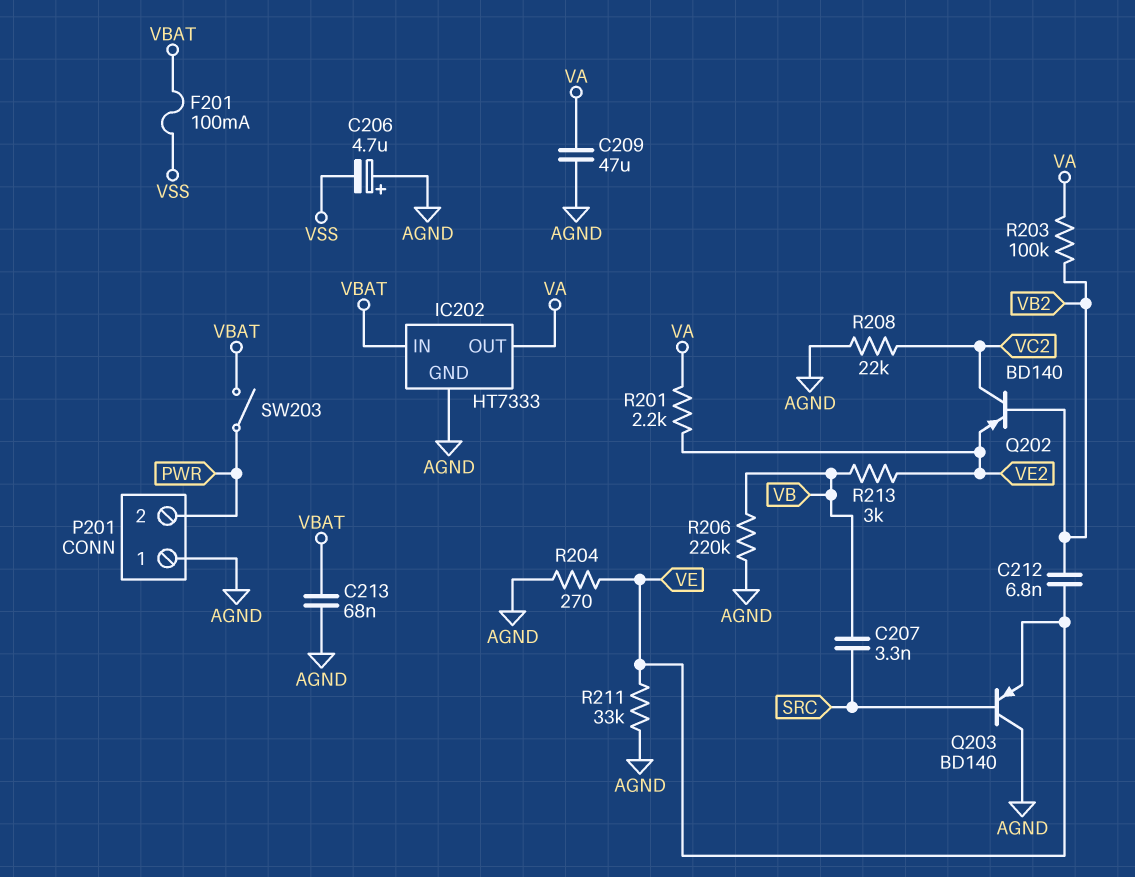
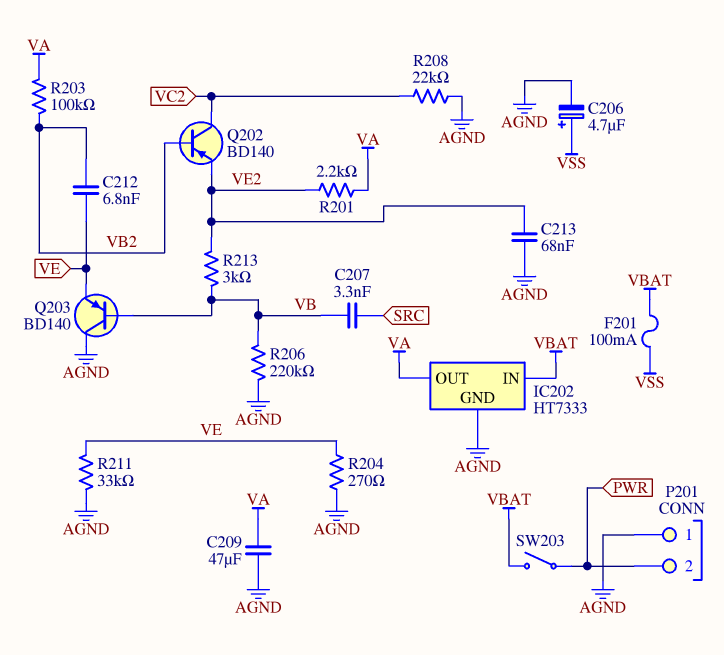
C206: 4.7uF (plus AGND, minus VSS) -> 4.7uF (plus VSS, minus AGND)
C213: 68nF (AGND, VBAT) -> 68nF (AGND, VE2)
Q203: PNP BD140 (B SRC, C AGND, E VE) -> PNP BD140 (B VB, C AGND, E VE)

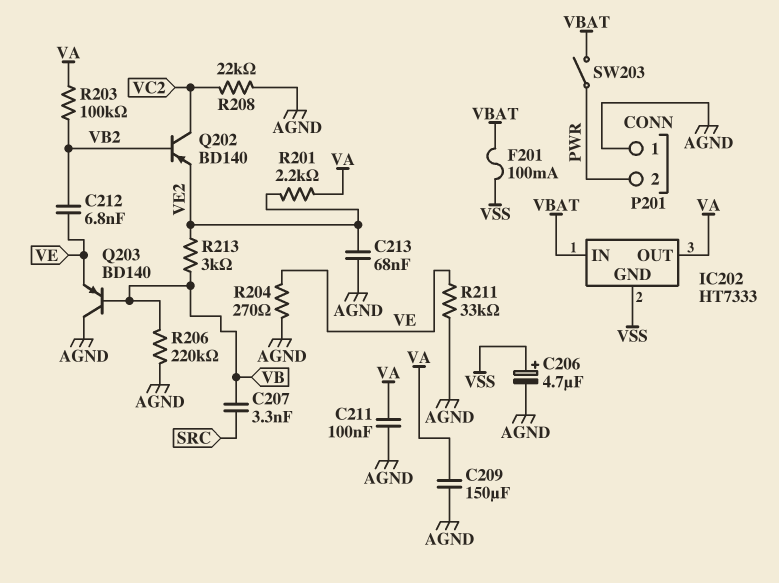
C209: 47uF (AGND, VA) -> 150uF (AGND, VA)
C211: none -> 100nF (AGND, VA)
IC202 pin GND: AGND -> VSS

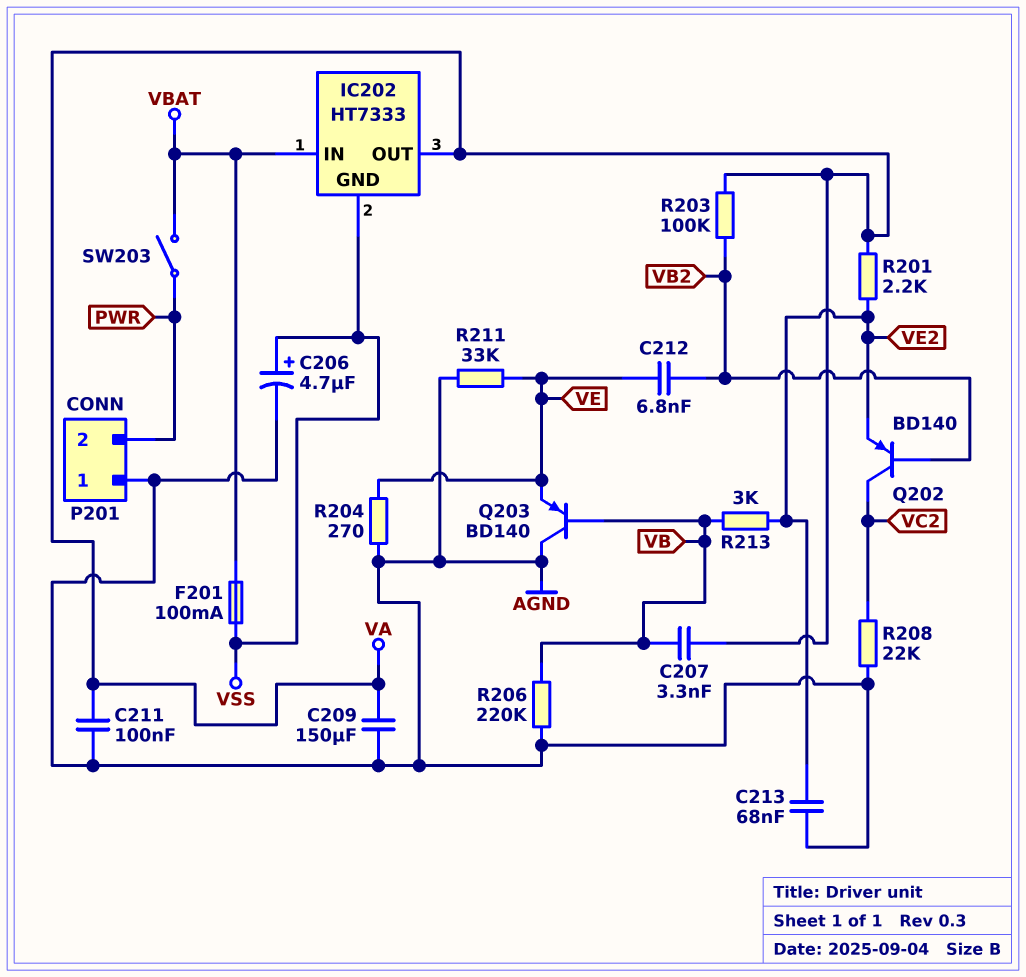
C207: 3.3nF (SRC, VB) -> 3.3nF (VA, VB)

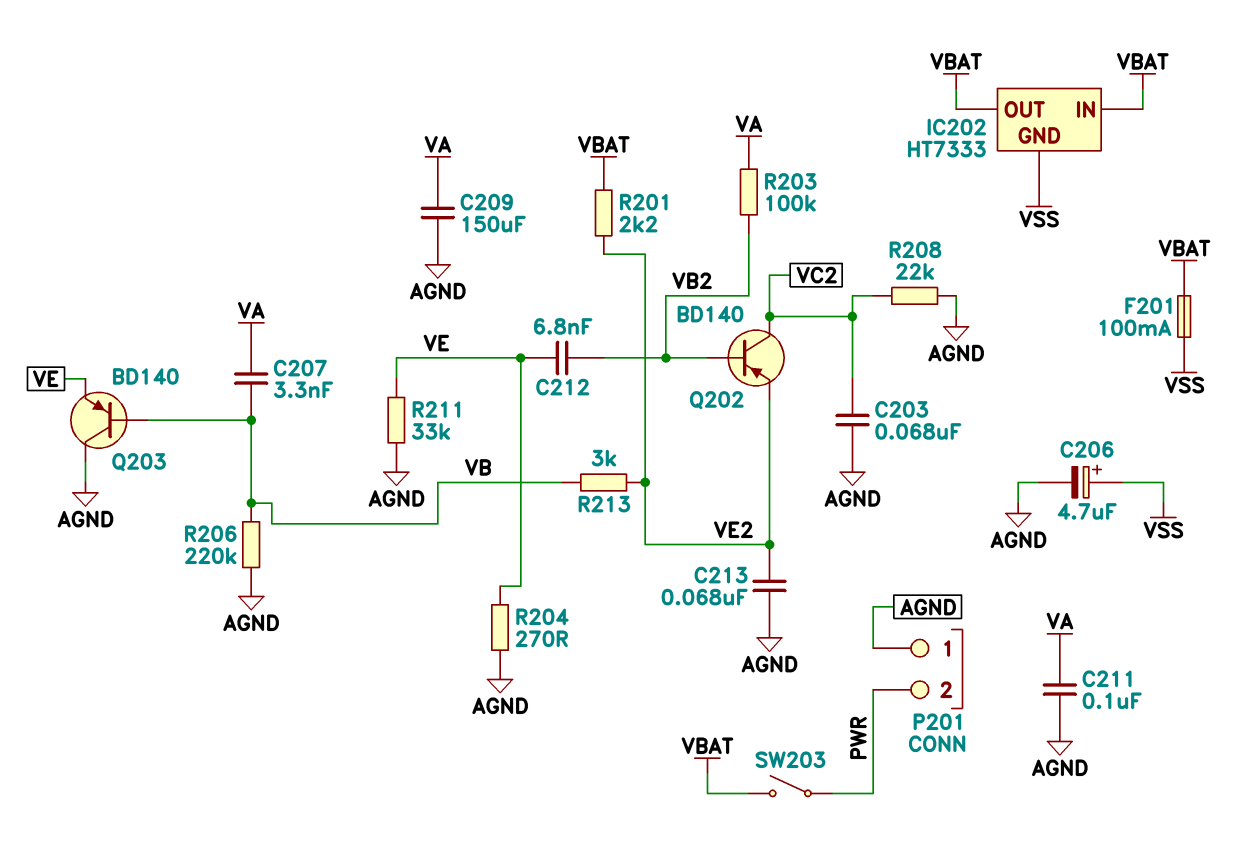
C203: none -> 68nF (AGND, VC2)
IC202 pin OUT: VA -> VBAT
R201: 2.2k (VA, VE2) -> 2.2k (VBAT, VE2)

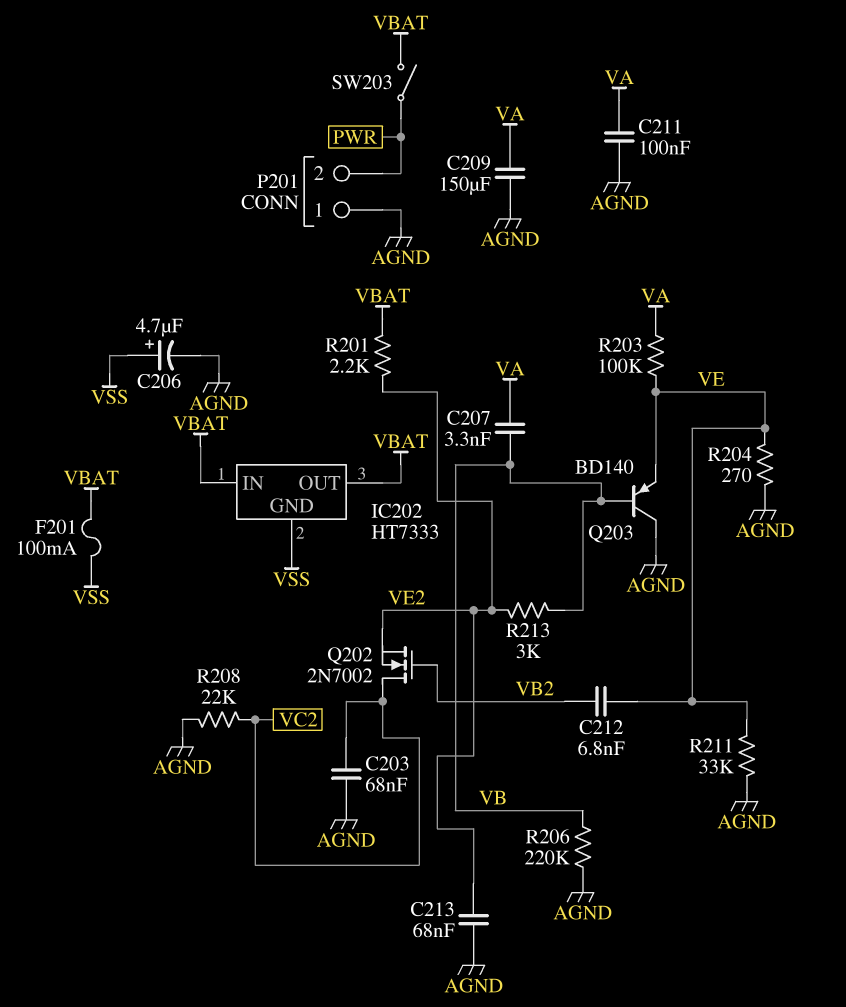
Q202: PNP BD140 (B VB2, C VC2, E VE2) -> NMOS 2N7002 (G VB2, D VC2, S VE2)
R203: 100k (VA, VB2) -> 100k (VA, VE)

